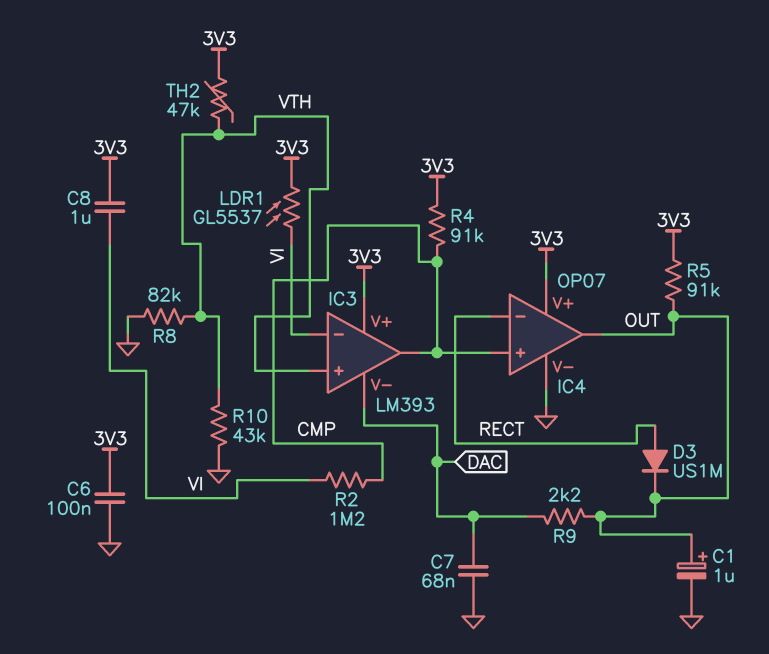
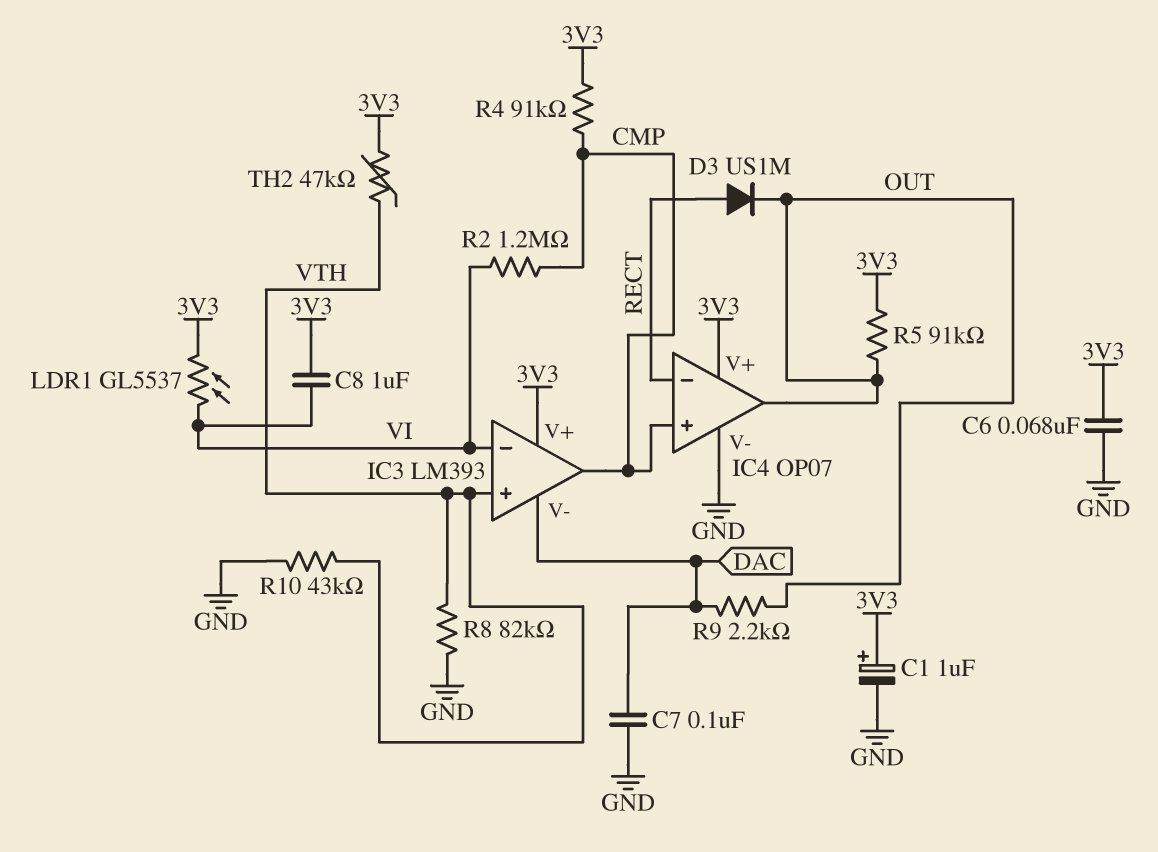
C1: 1uF (plus OUT, minus GND) -> 1uF (plus 3V3, minus GND)
C6: 100nF (3V3, GND) -> 68nF (3V3, GND)
C7: 68nF (DAC, GND) -> 100nF (DAC, GND)

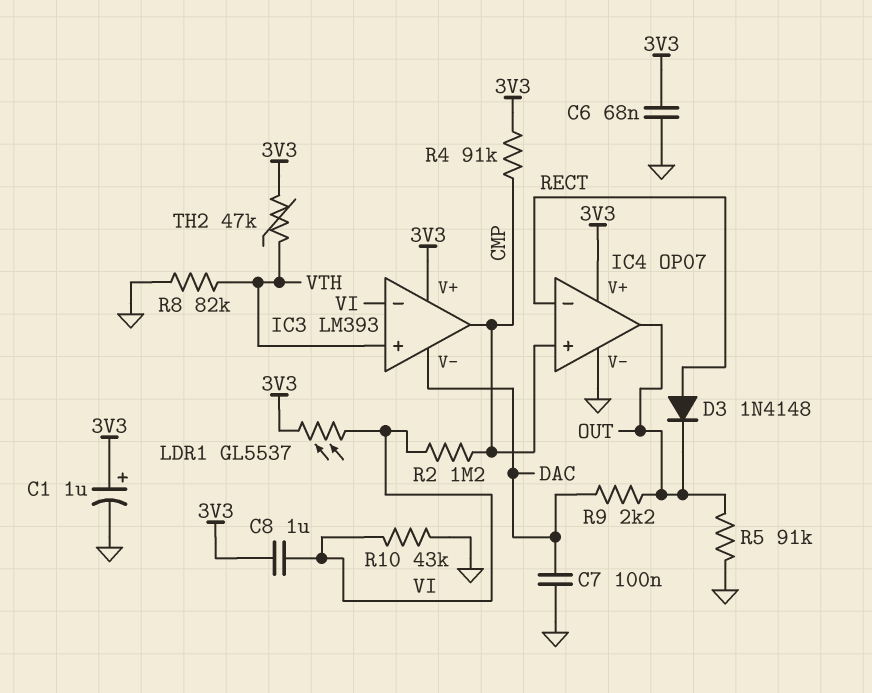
D3: diode US1M (A RECT, K OUT) -> diode 1N4148 (A RECT, K OUT)
R5: 91k (3V3, OUT) -> 91k (GND, OUT)
R10: 43k (GND, VTH) -> 43k (GND, VI)

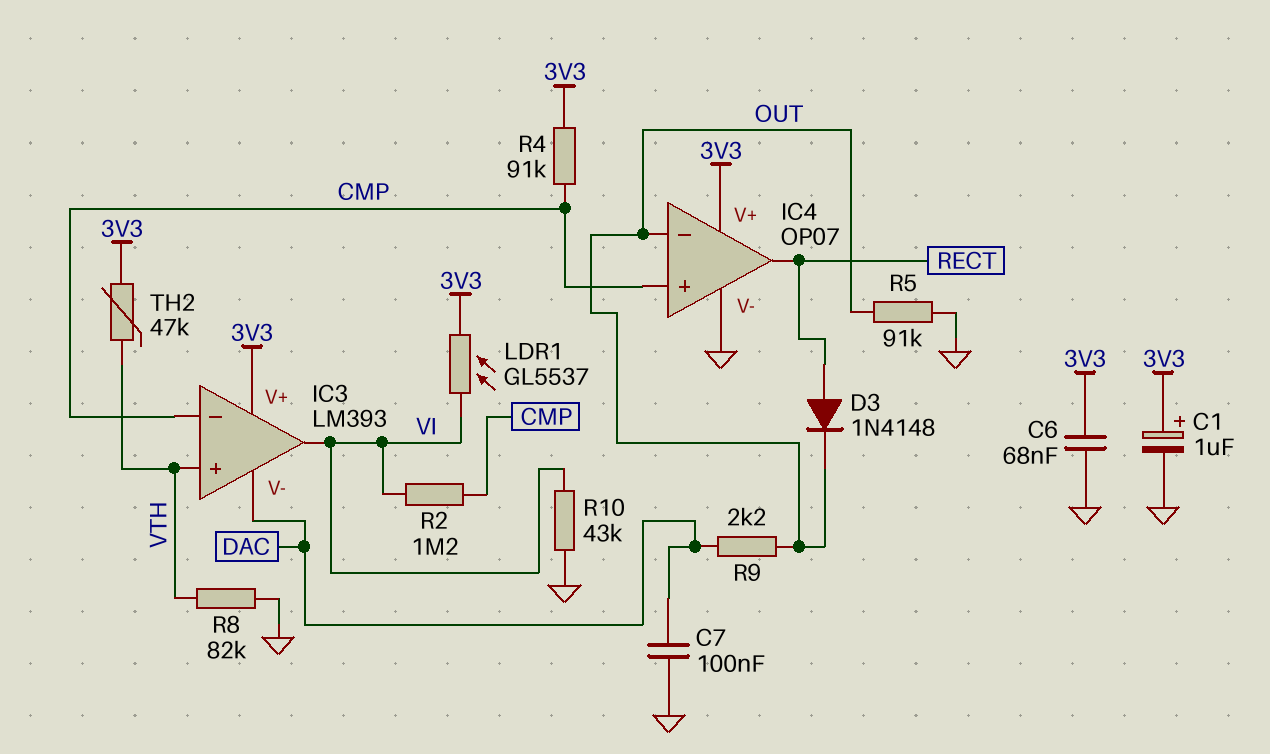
C8: 1uF (3V3, VI) -> none
IC3 pin in-: VI -> CMP
IC3 pin out: CMP -> VI
IC4 pin in-: RECT -> OUT
IC4 pin out: OUT -> RECT

